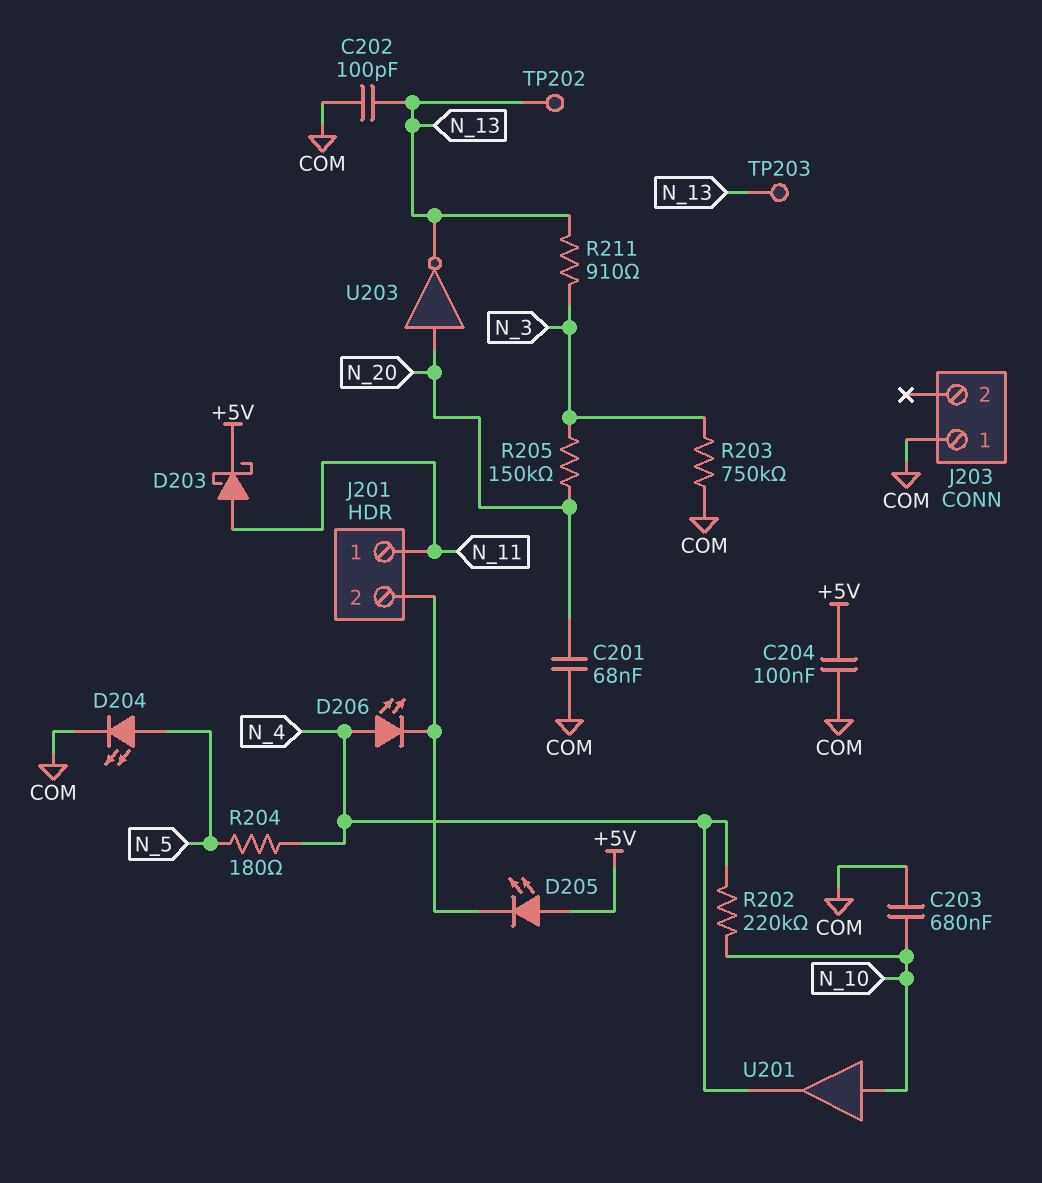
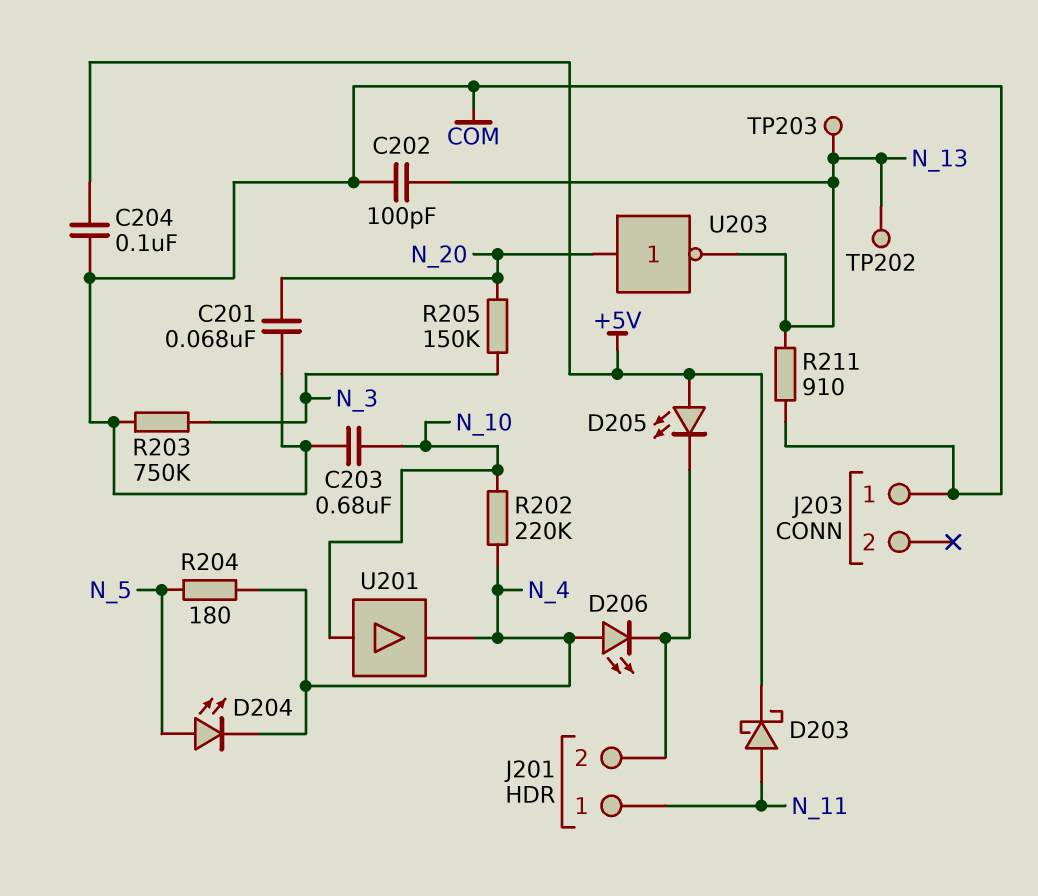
D204: LED (A N_5, K COM) -> LED (A N_5, K N_4)
R211: 910 (N_3, N_13) -> 910 (COM, N_13)

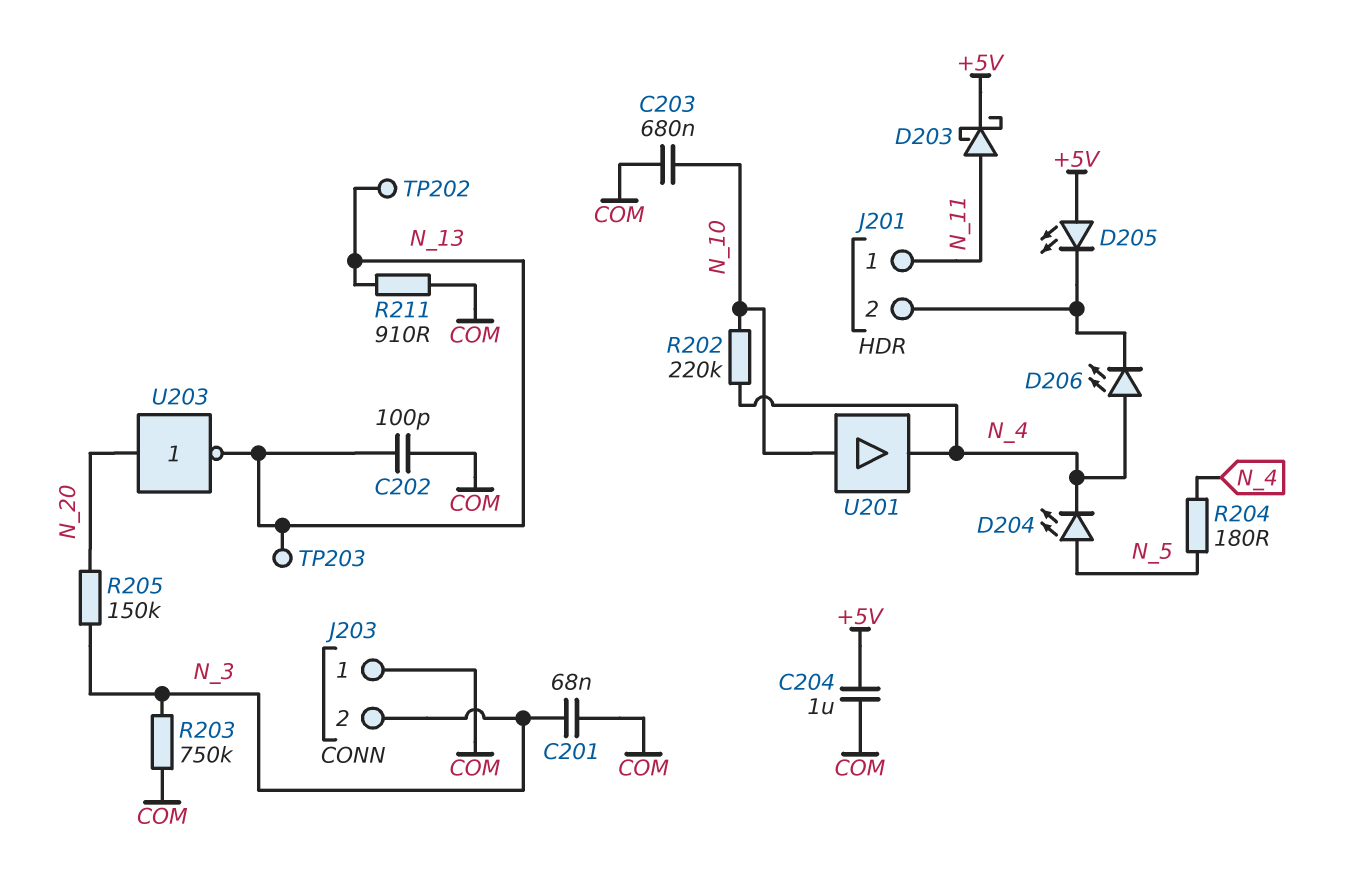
C201: 68nF (COM, N_20) -> 68nF (COM, N_3)
C204: 100nF (+5V, COM) -> 1uF (+5V, COM)
J203 pin 2: none -> N_3

